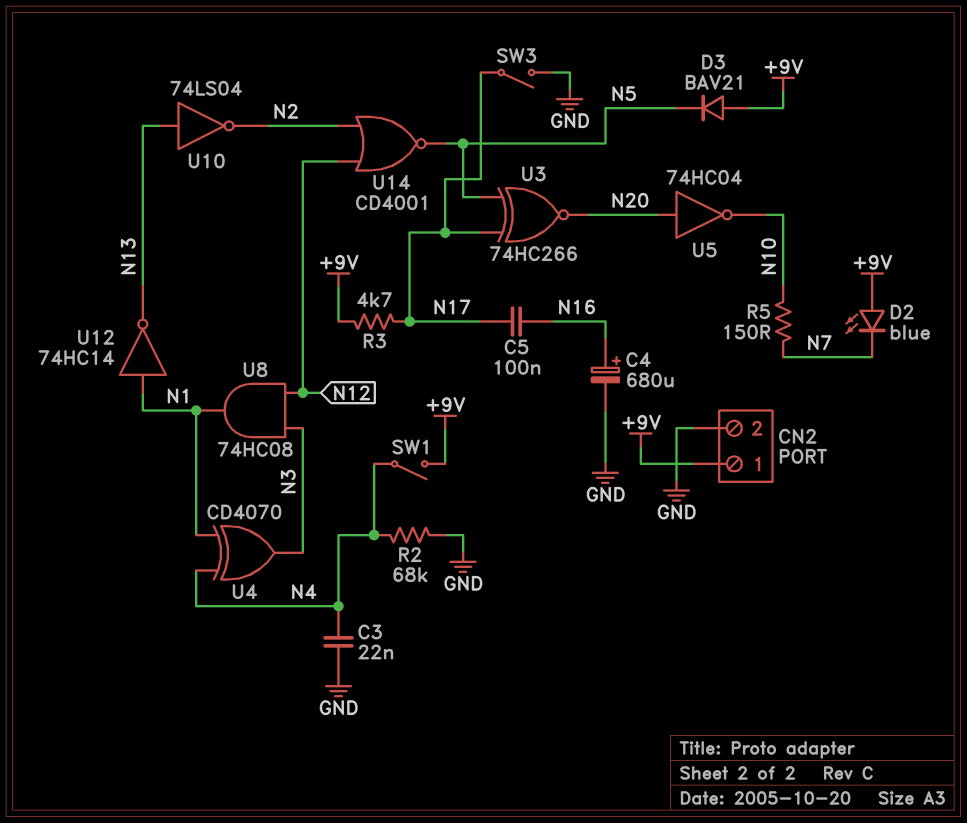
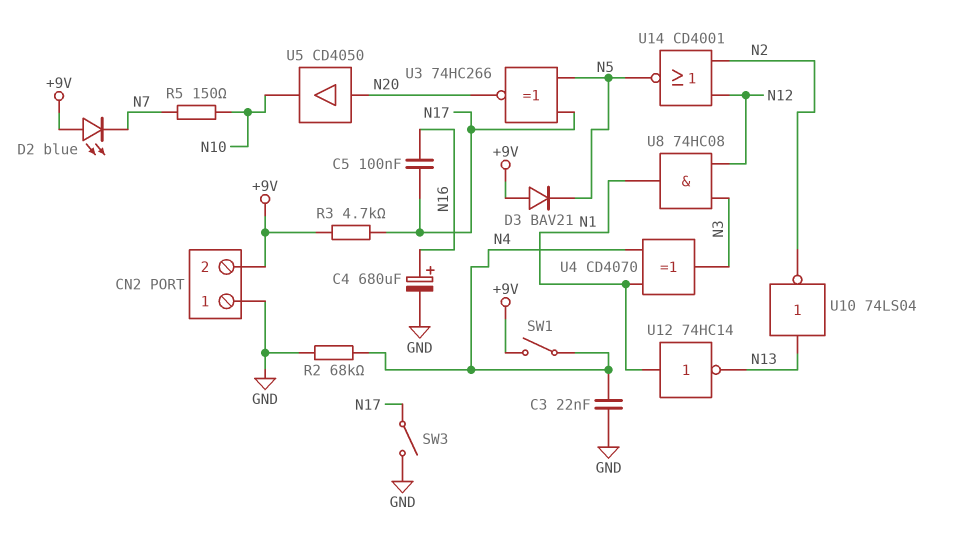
CN2 pin 1: +9V -> GND
CN2 pin 2: GND -> +9V
U5: NOT 74HC04 (in N20, out N10) -> buffer CD4050 (in N20, out N10)

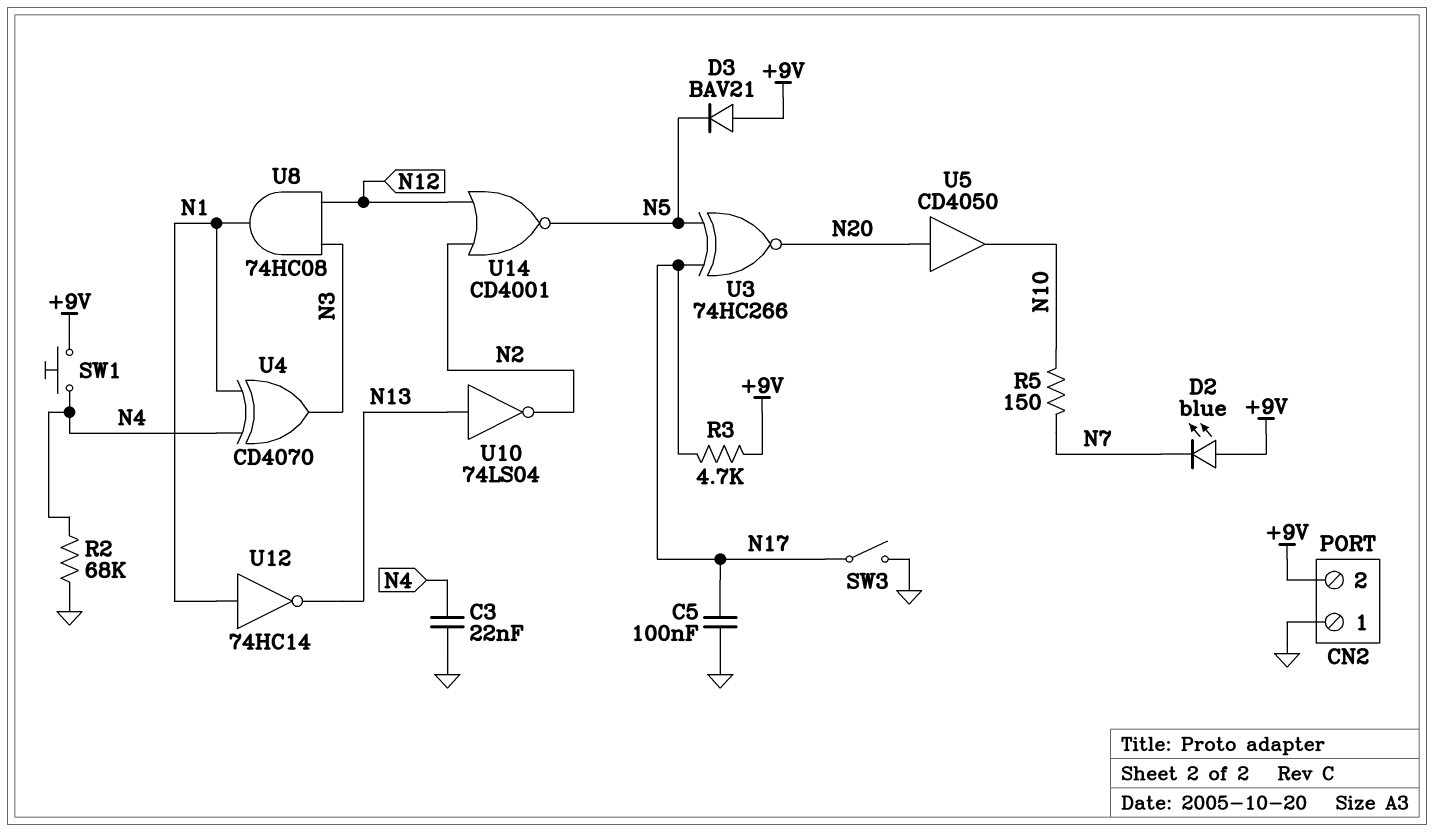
C4: 680uF (plus N16, minus GND) -> none
C5: 100nF (N16, N17) -> 100nF (GND, N17)
SW1: switch (+9V, N4) -> button (+9V, N4)

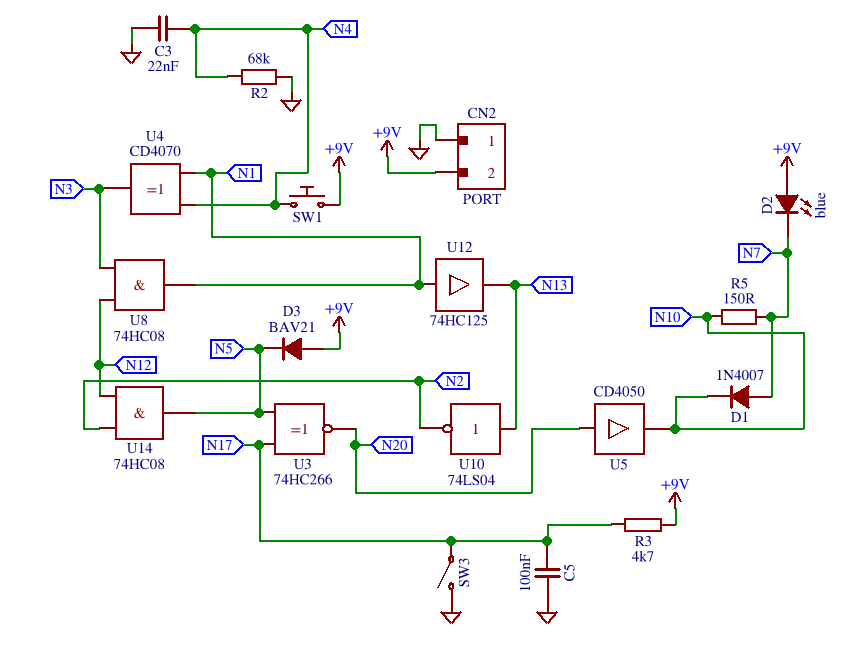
D1: none -> diode 1N4007 (A N7, K N10)
U12: NOT 74HC14 (in N1, out N13) -> buffer 74HC125 (in N1, out N13)
U14: NOR CD4001 (in N2, in N12, out N5) -> AND 74HC08 (in N2, in N12, out N5)

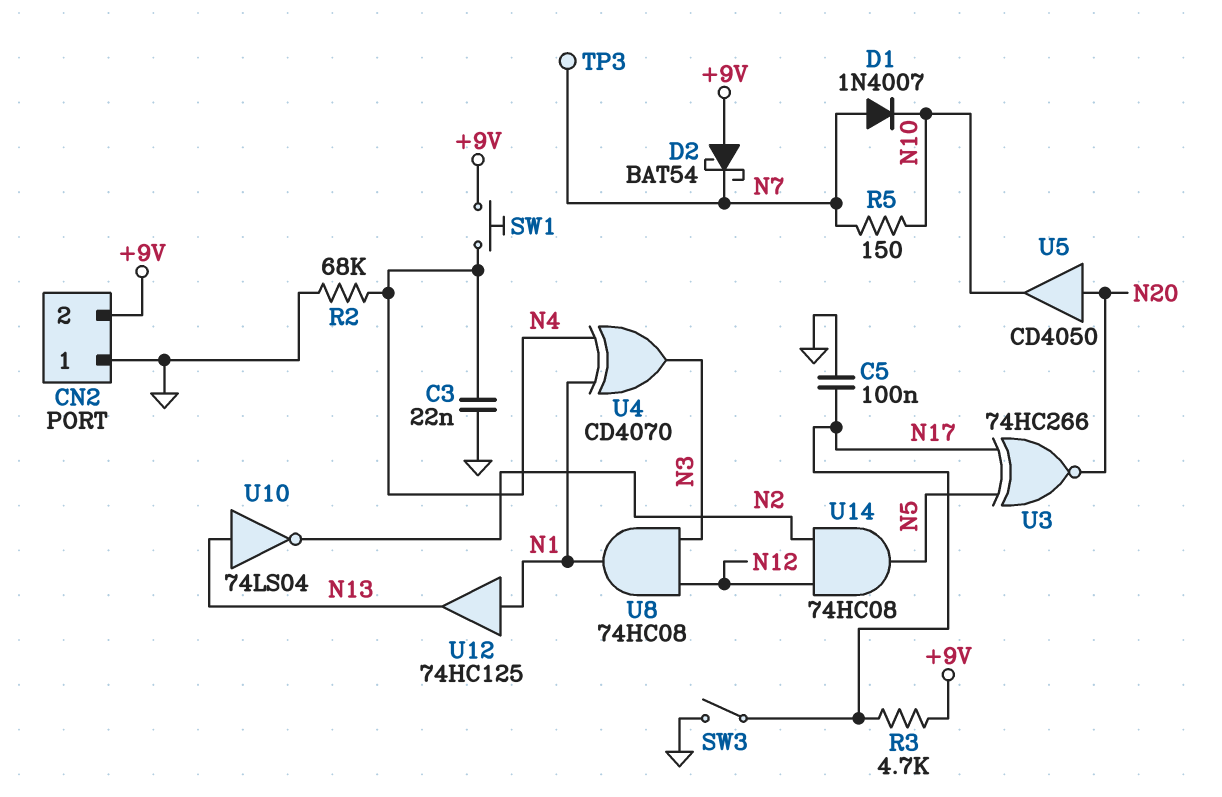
D2: LED blue (A +9V, K N7) -> schottky BAT54 (A +9V, K N7)
D3: diode BAV21 (A +9V, K N5) -> none
TP3: none -> test point (N7)

